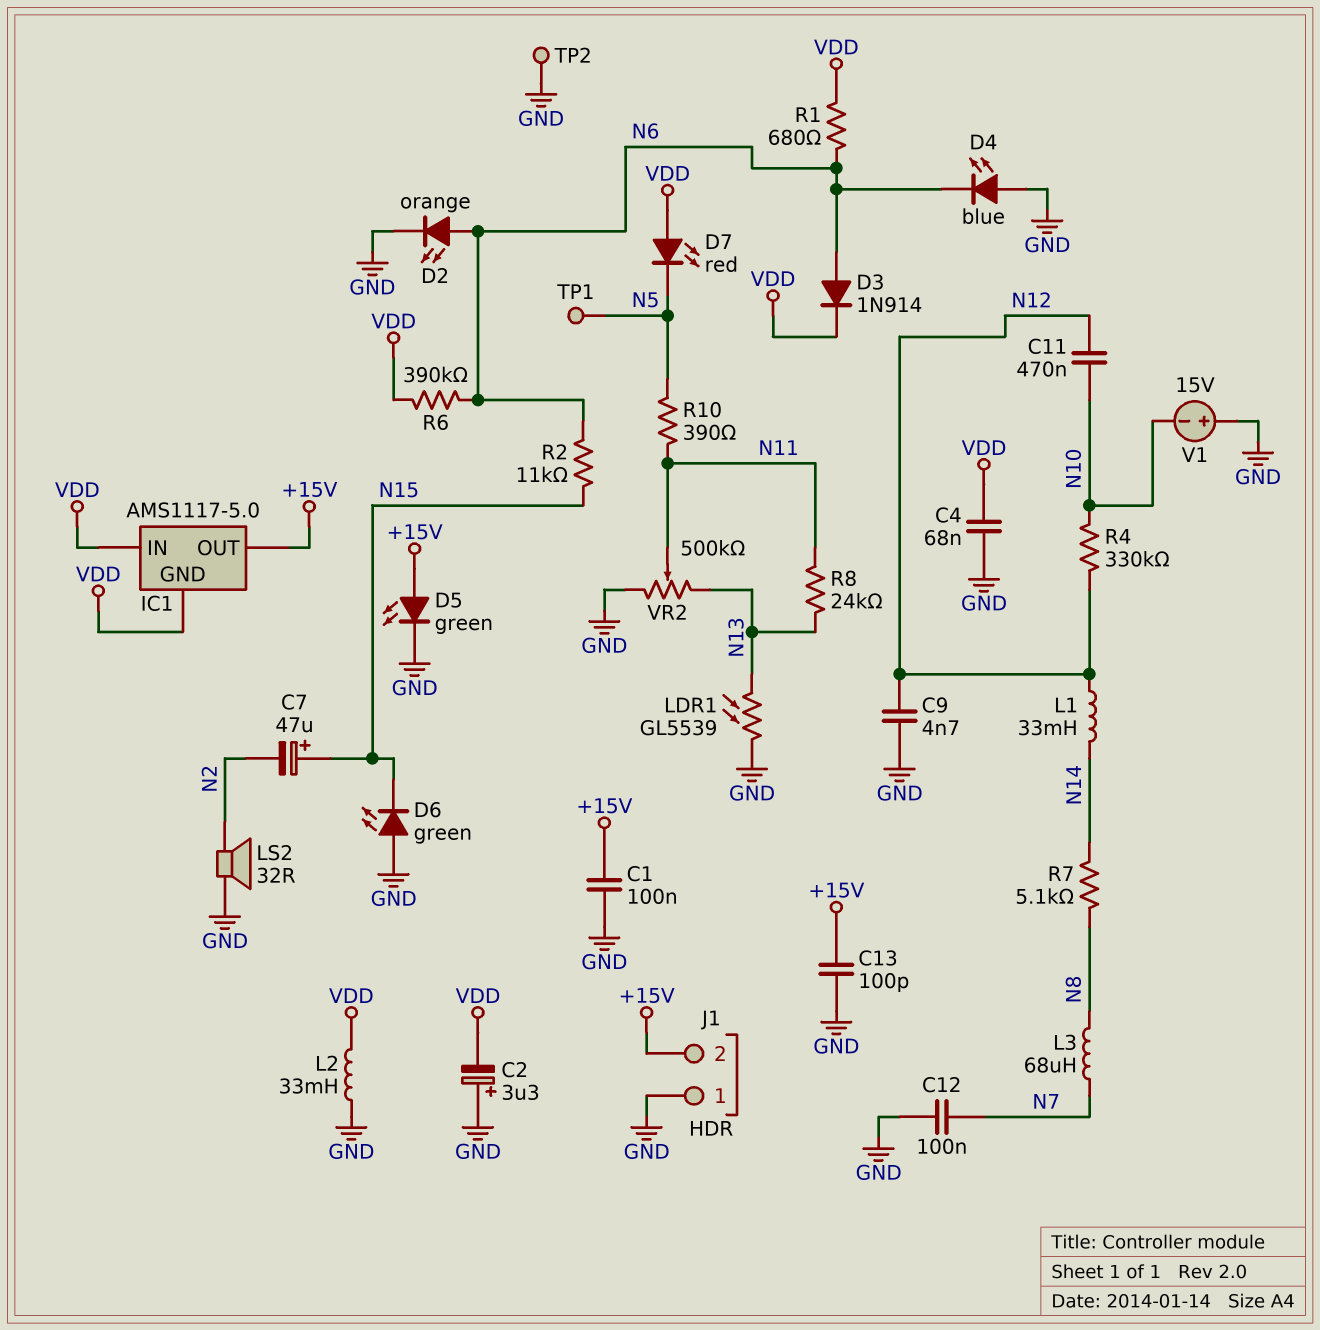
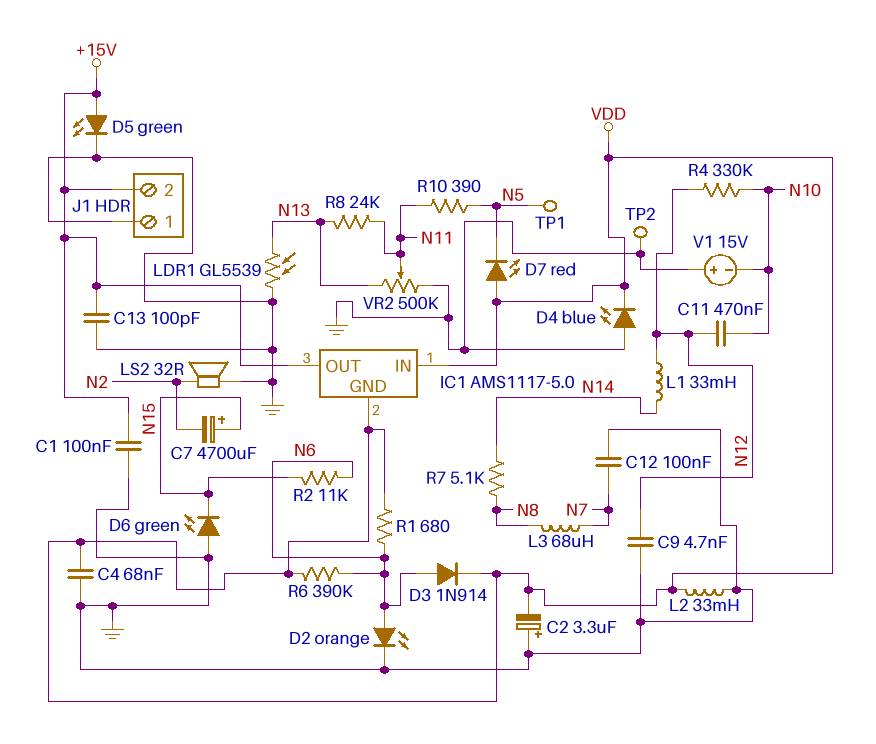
C7: 47uF (plus N15, minus N2) -> 4700uF (plus N15, minus N2)
D4: LED blue (A GND, K N6) -> LED blue (A GND, K VDD)

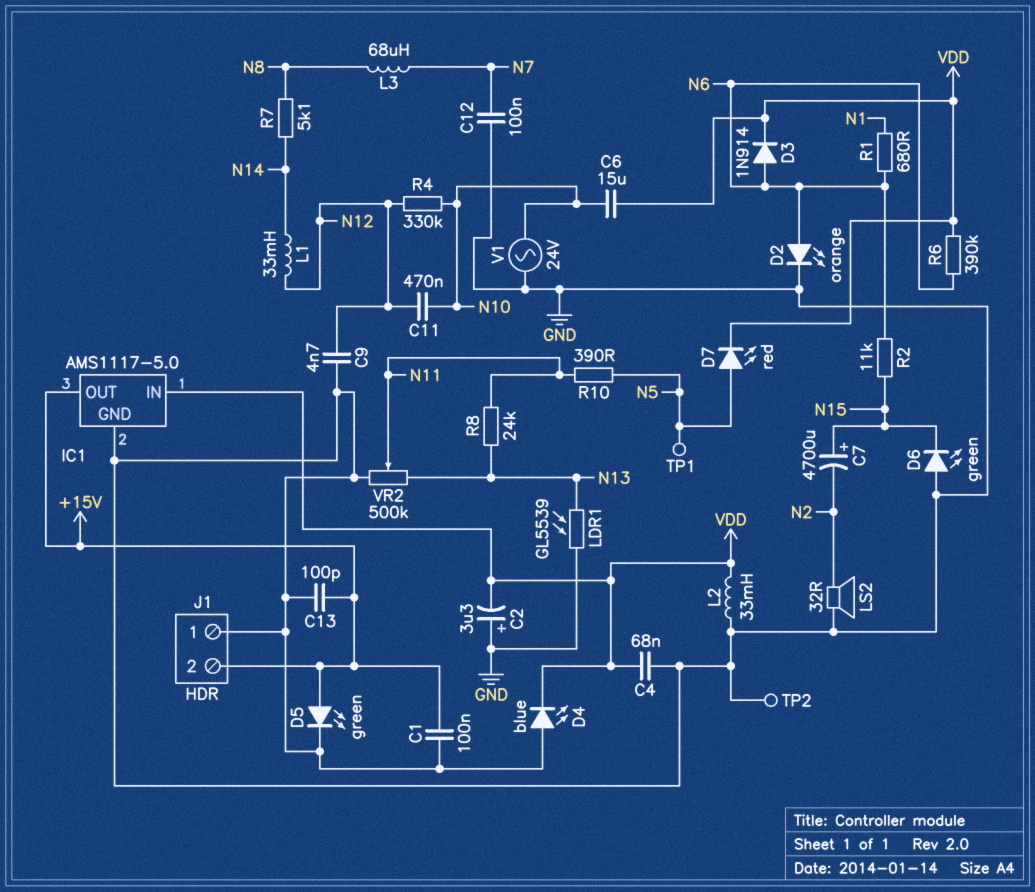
C6: none -> 15uF (N10, VDD)
D7: LED red (A VDD, K N5) -> LED red (A N5, K VDD)
IC1 pin GND: VDD -> GND
R1: 680 (N6, VDD) -> 680 (N1, N6)
V1: 15V (plus GND, minus N10) -> AC 24V (GND, N10)

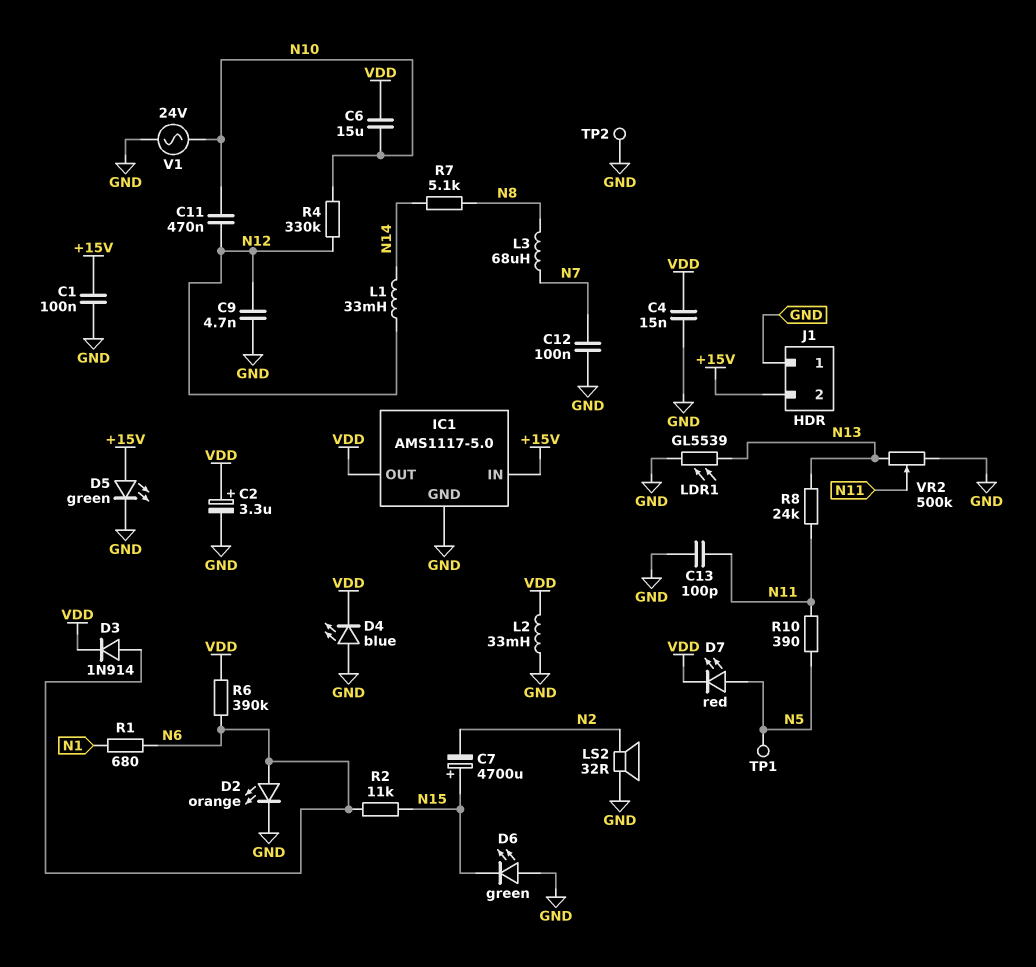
C2: 3.3uF (plus GND, minus VDD) -> 3.3uF (plus VDD, minus GND)
C4: 68nF (GND, VDD) -> 15nF (GND, VDD)
C13: 100pF (+15V, GND) -> 100pF (GND, N11)
IC1 pin IN: VDD -> +15V
IC1 pin OUT: +15V -> VDD

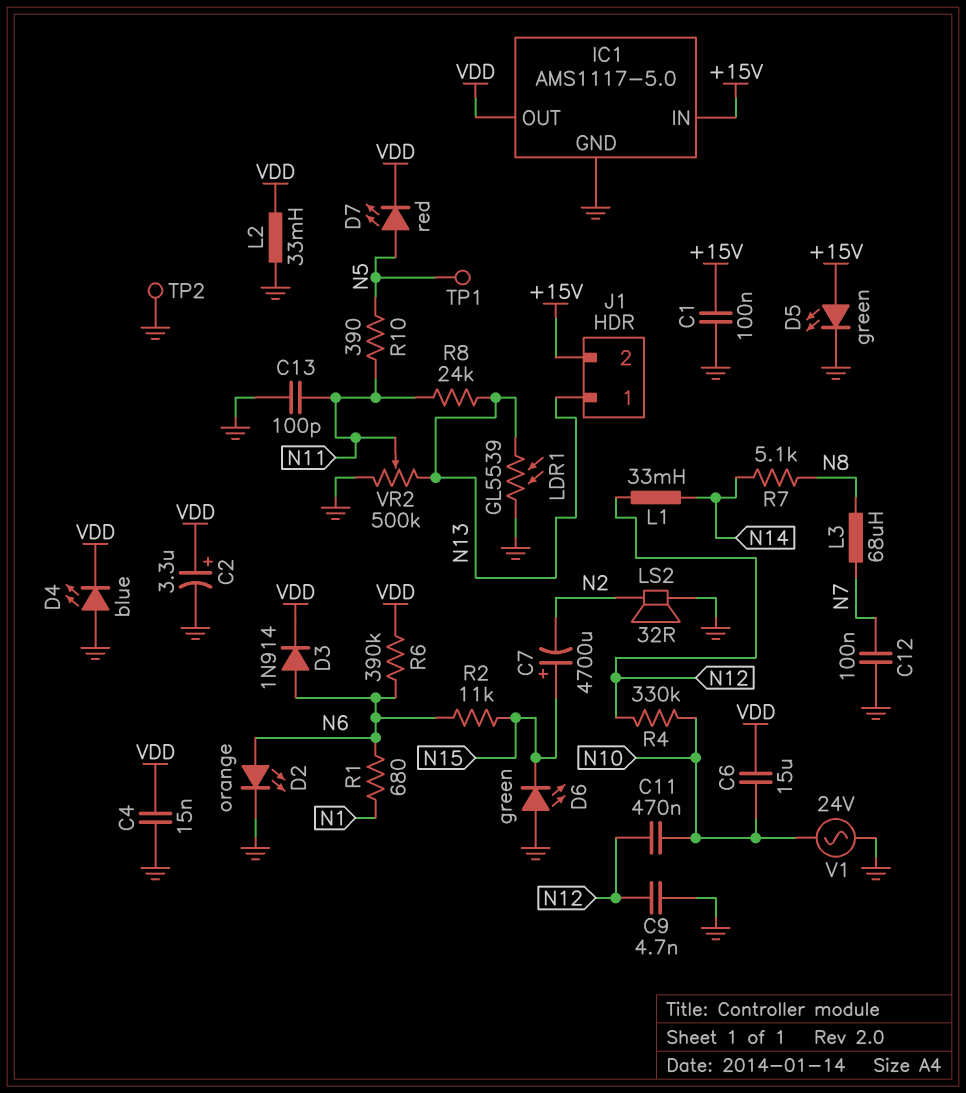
J1 pin 1: GND -> N13

